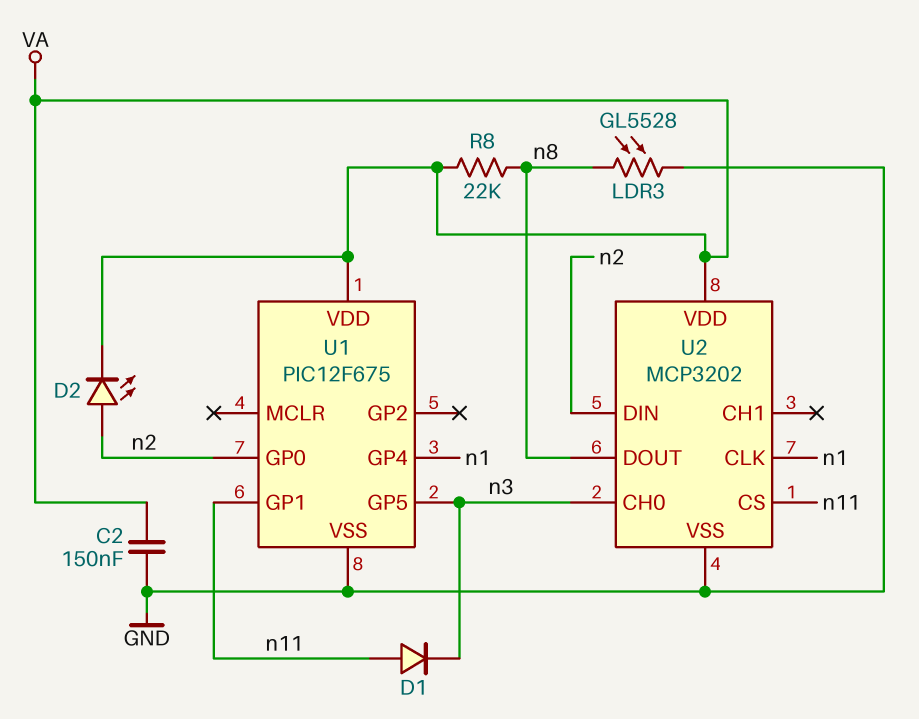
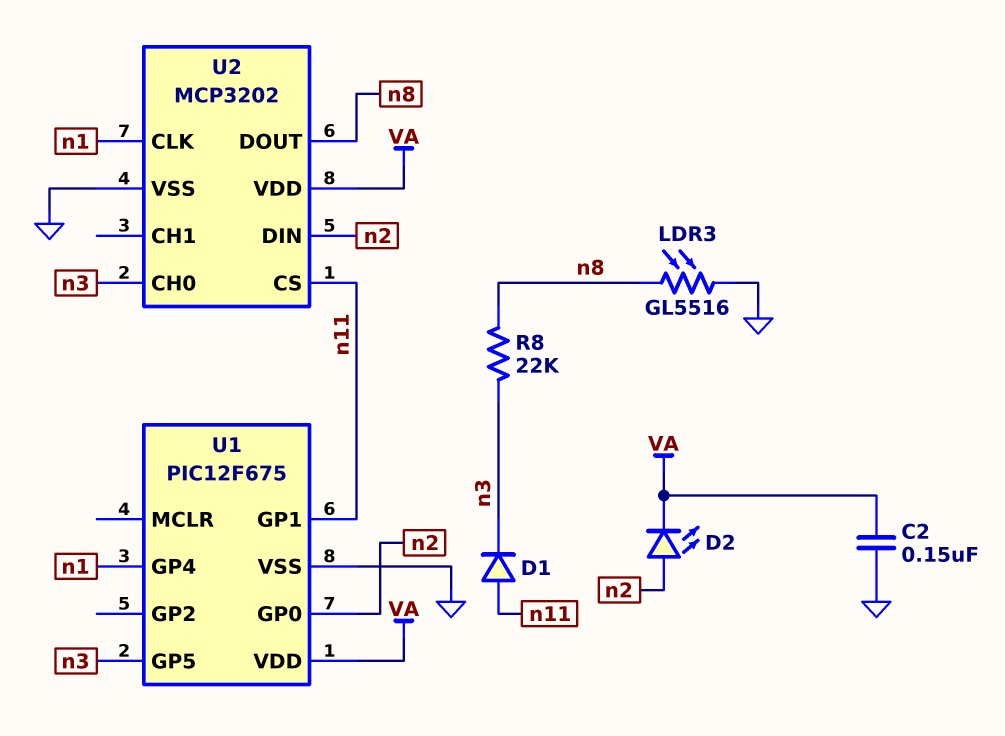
LDR3: GL5528 (GND, n8) -> GL5516 (GND, n8)
R8: 22k (VA, n8) -> 22k (n3, n8)

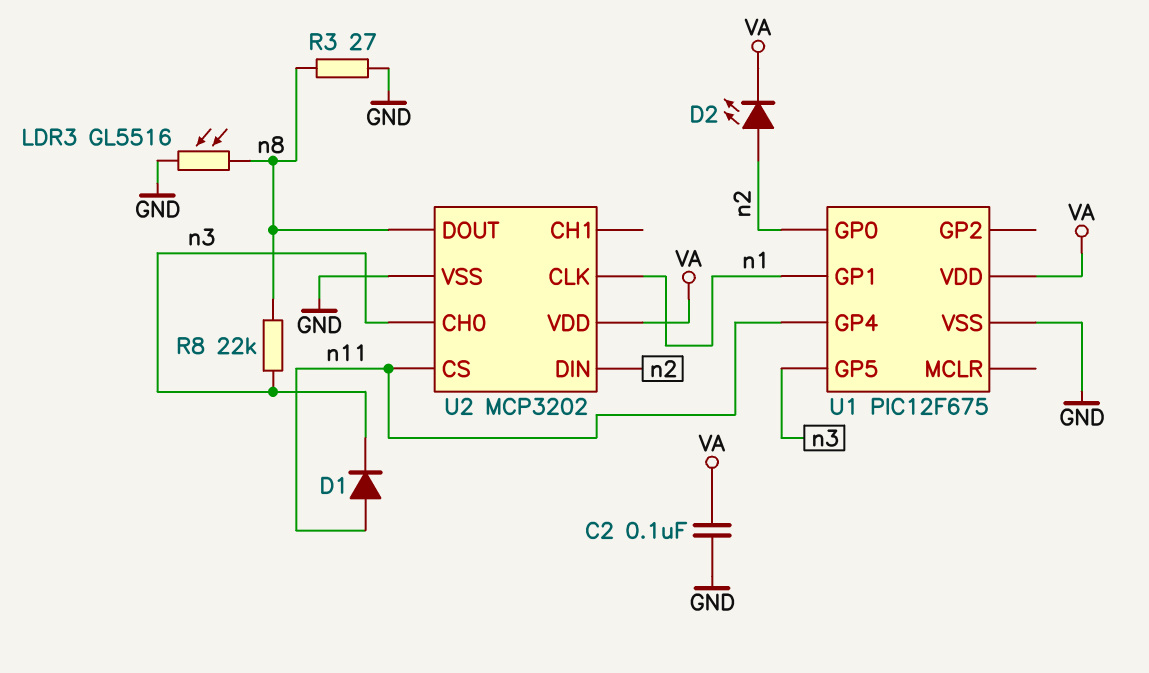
C2: 150nF (GND, VA) -> 100nF (GND, VA)
R3: none -> 27 (GND, n8)
U1 pin GP1: n11 -> n1
U1 pin GP4: n1 -> n11

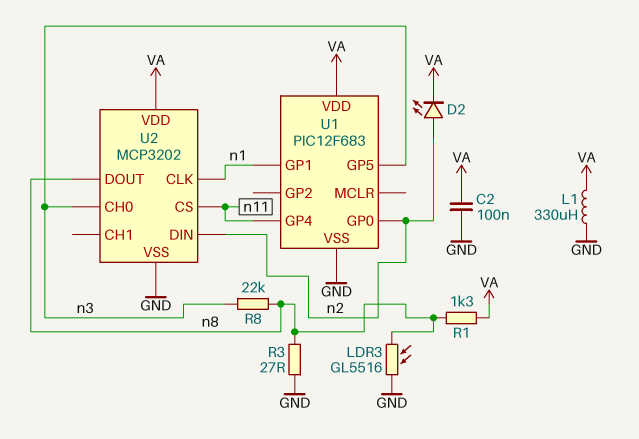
D1: diode (A n11, K n3) -> none
L1: none -> 330uH (GND, VA)
R1: none -> 1.3k (VA, n8)
U1: PIC12F675 -> PIC12F683

